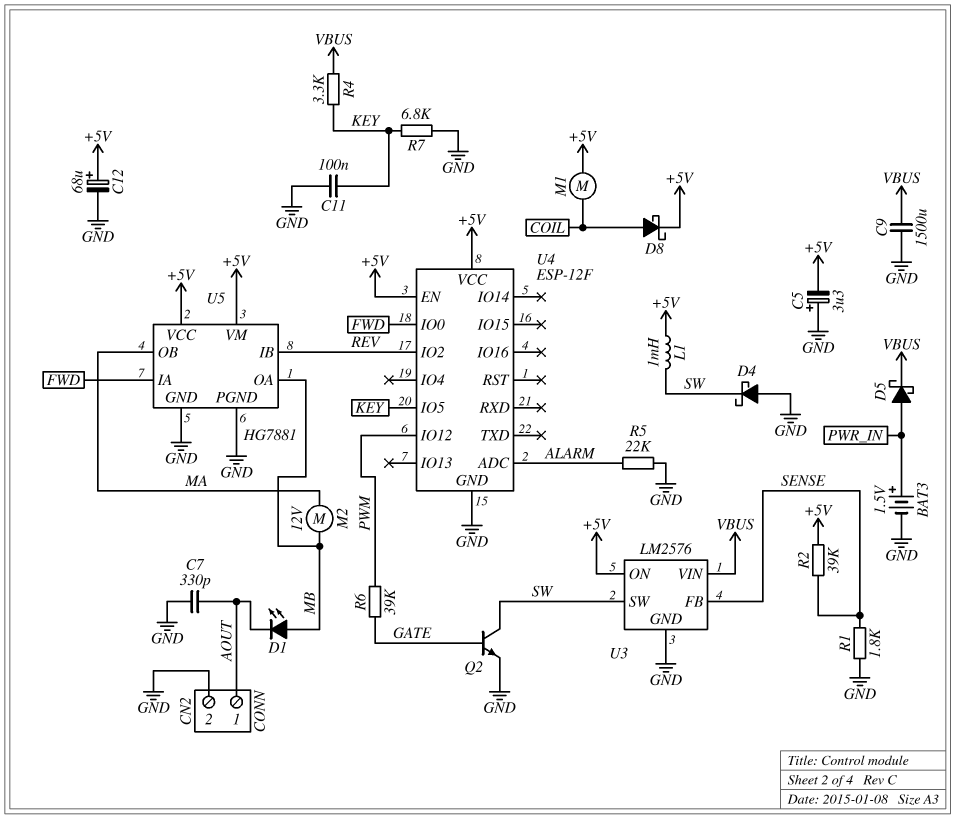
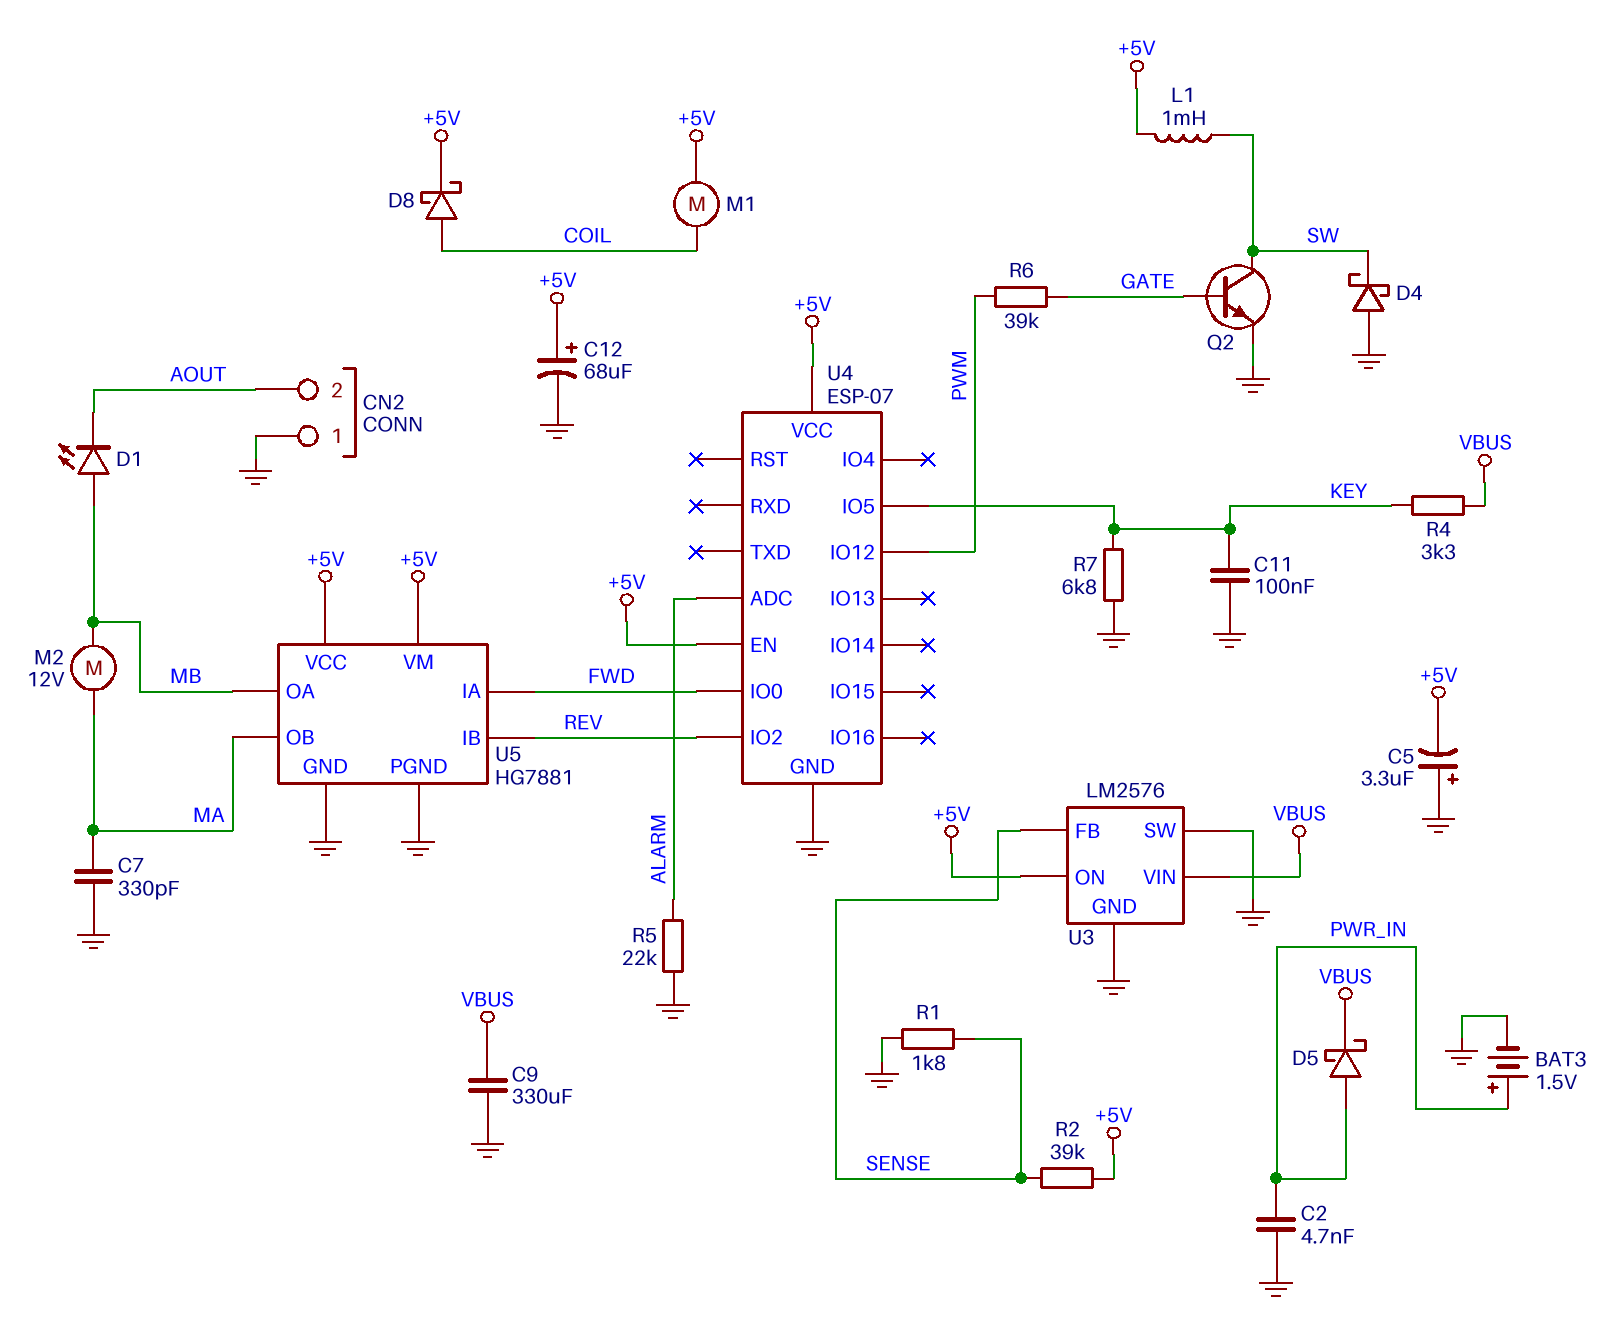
C2: none -> 4.7nF (GND, PWR_IN)
C7: 330pF (AOUT, GND) -> 330pF (GND, MA)
C9: 1500uF (GND, VBUS) -> 330uF (GND, VBUS)
CN2 pin 1: AOUT -> GND
CN2 pin 2: GND -> AOUT
U3 pin SW: SW -> GND
U4: ESP-12F -> ESP-07

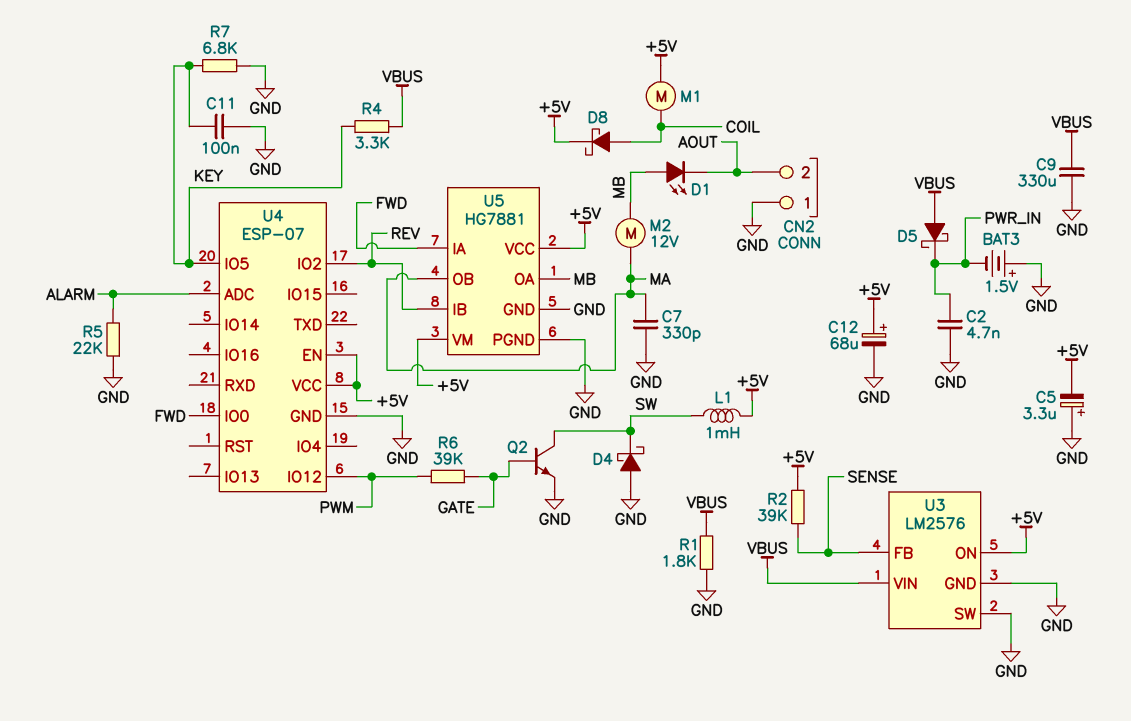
BAT3: 1.5V (plus PWR_IN, minus GND) -> 1.5V (plus GND, minus PWR_IN)
D5: schottky (A PWR_IN, K VBUS) -> schottky (A VBUS, K PWR_IN)
R1: 1.8k (GND, SENSE) -> 1.8k (GND, VBUS)

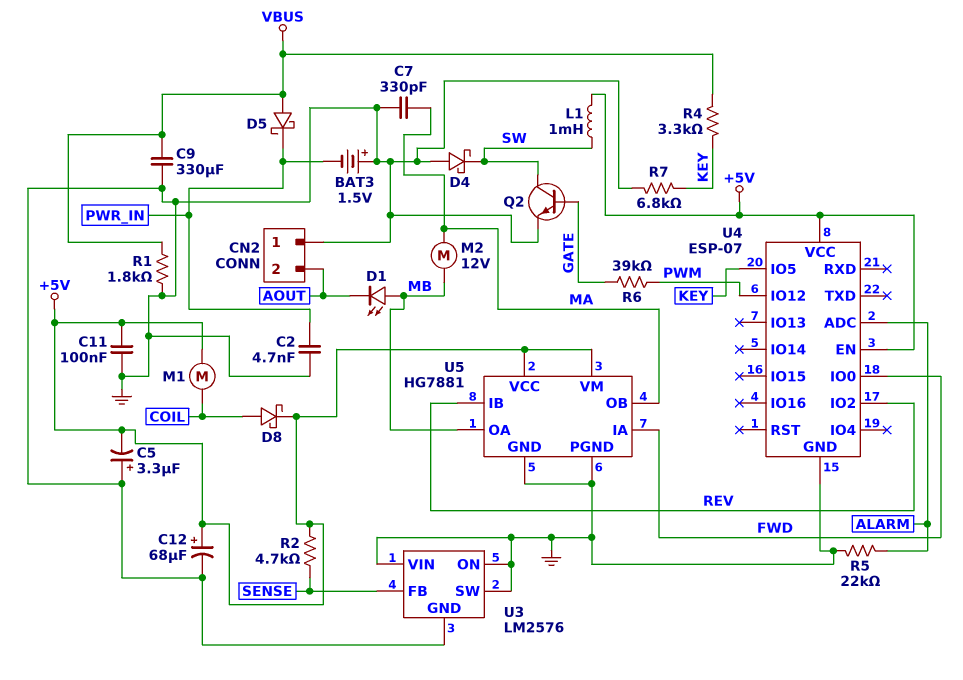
C11: 100nF (GND, KEY) -> 100nF (+5V, GND)
R2: 39k (+5V, SENSE) -> 4.7k (+5V, SENSE)
U3 pin ON: +5V -> GND
U3 pin VIN: VBUS -> GND

